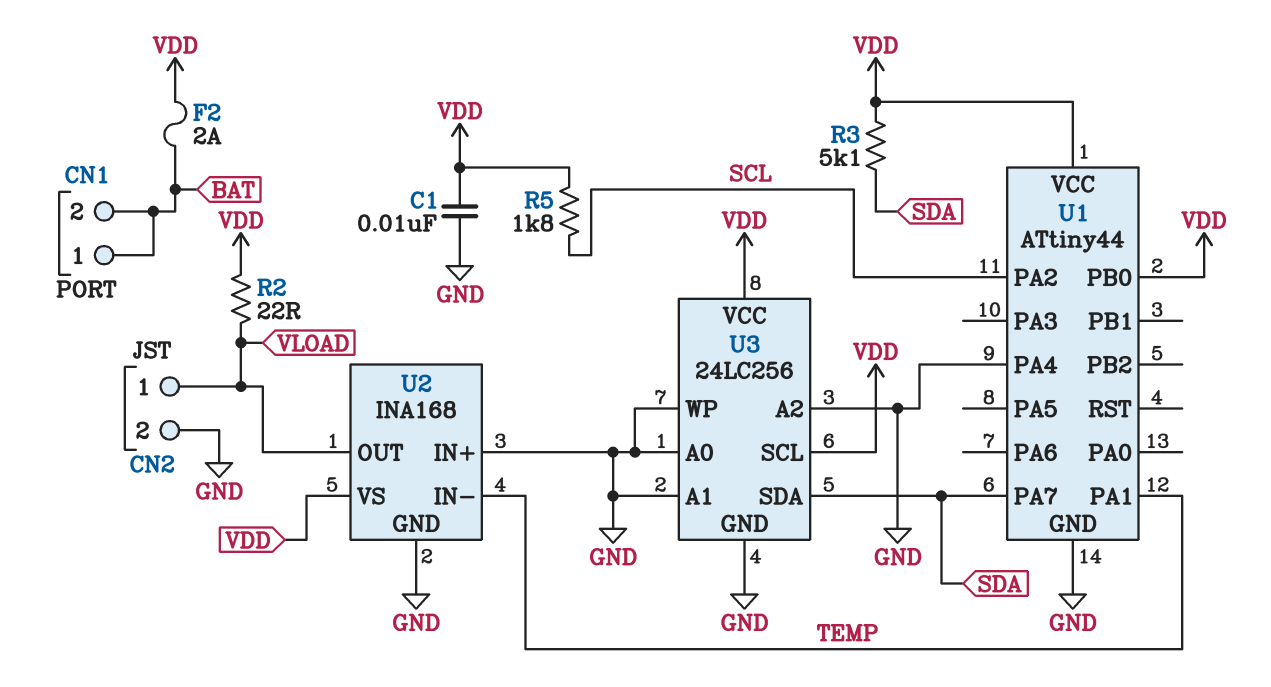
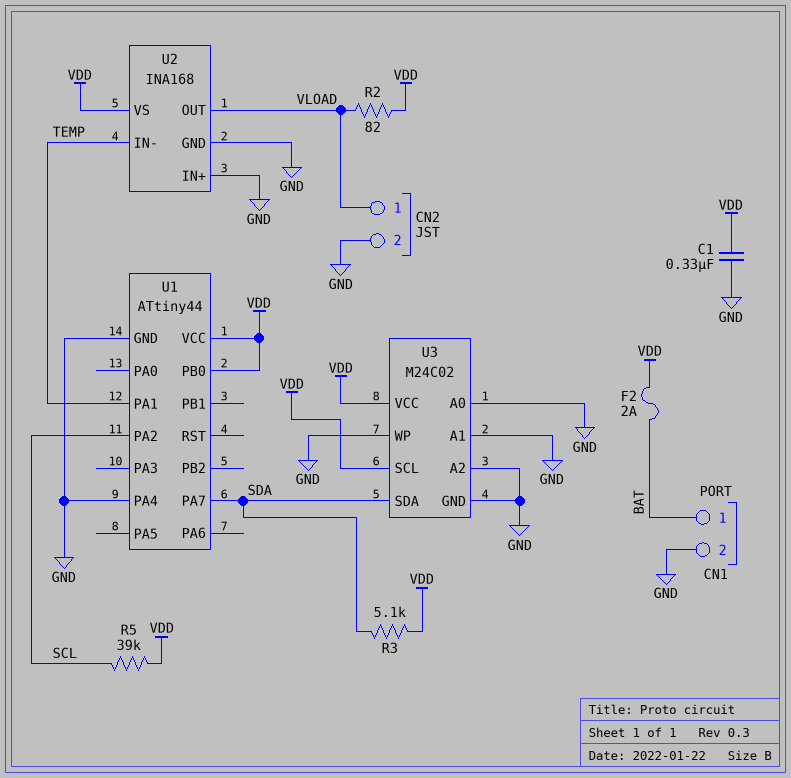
C1: 10nF (GND, VDD) -> 330nF (GND, VDD)
CN1 pin 2: BAT -> GND
R2: 22 (VDD, VLOAD) -> 82 (VDD, VLOAD)
R5: 1.8k (SCL, VDD) -> 39k (SCL, VDD)
U3: 24LC256 -> M24C02

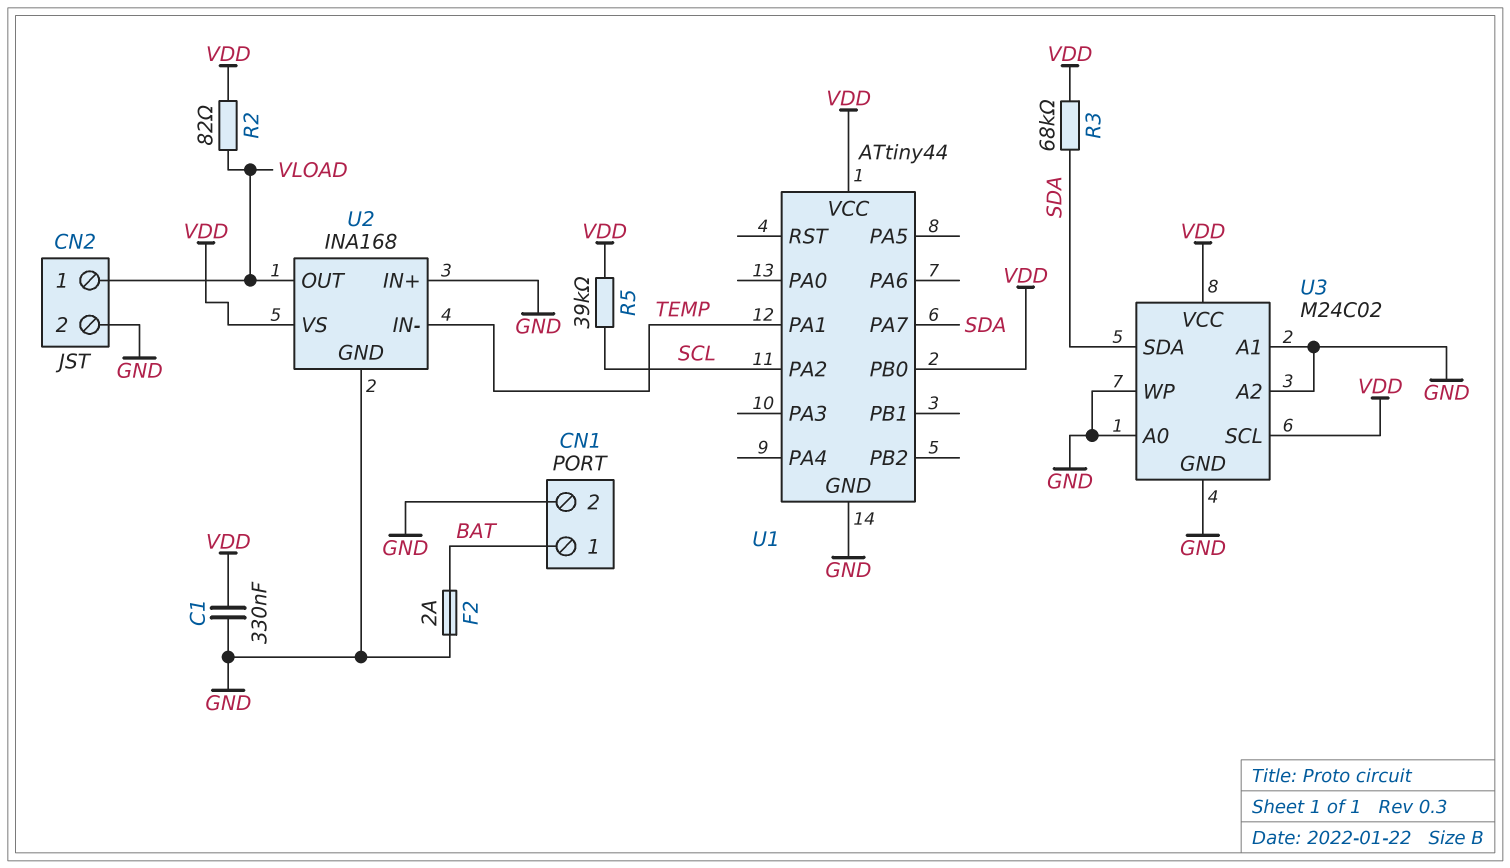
F2: 2A (BAT, VDD) -> 2A (BAT, GND)
R3: 5.1k (SDA, VDD) -> 68k (SDA, VDD)
U1 pin PA4: GND -> none

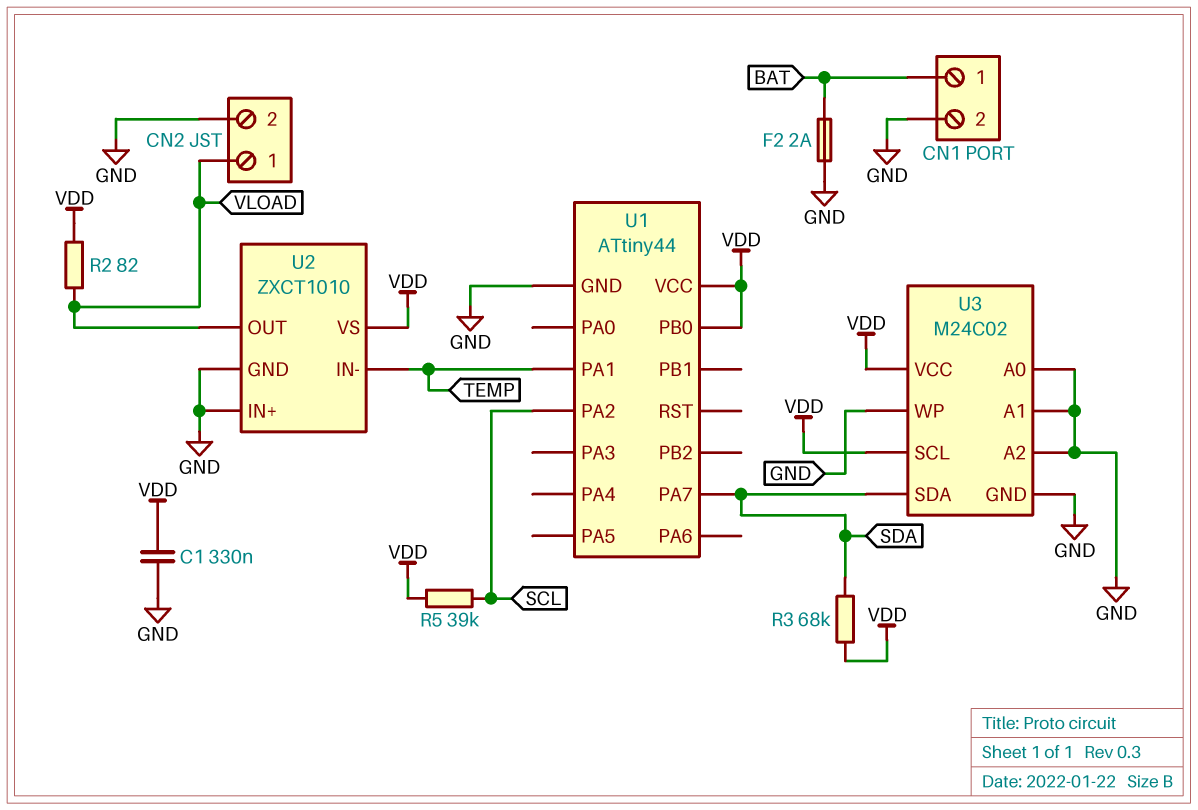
U2: INA168 -> ZXCT1010

